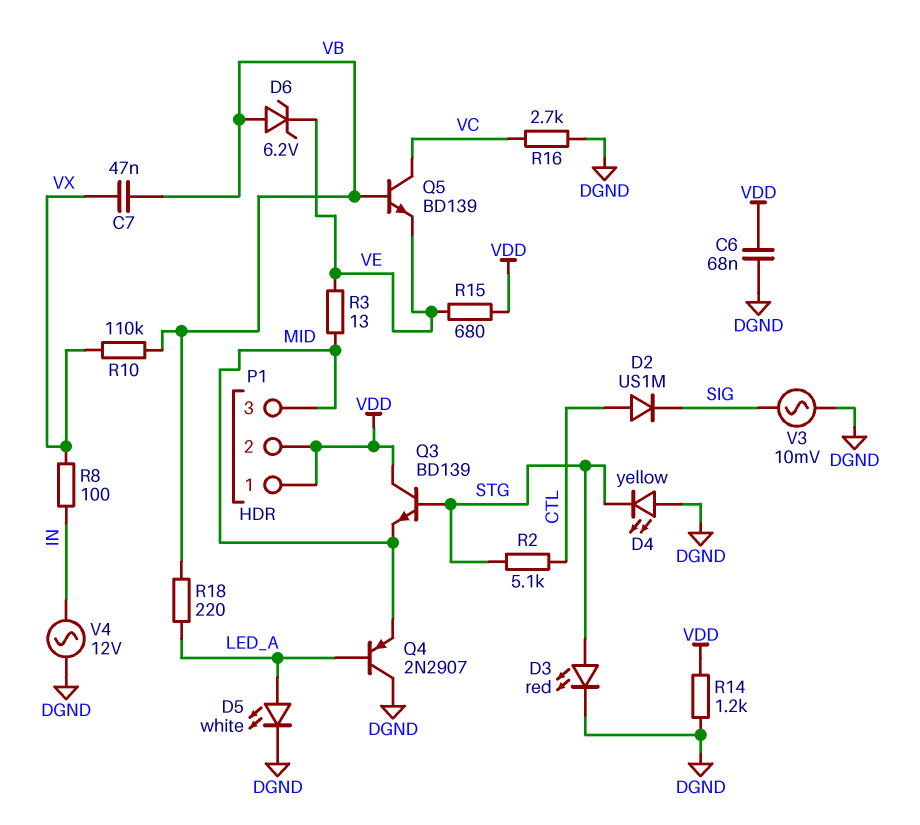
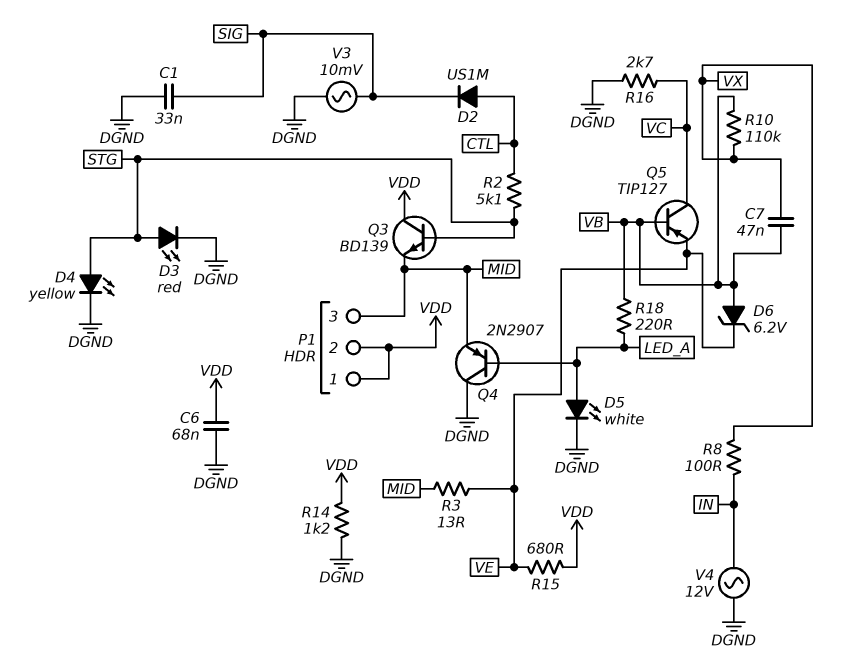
C1: none -> 33nF (DGND, SIG)
D4: LED yellow (A DGND, K STG) -> LED yellow (A STG, K DGND)
Q5: NPN BD139 (B VB, C VC, E VE) -> PNP TIP127 (B VB, C VC, E VE)

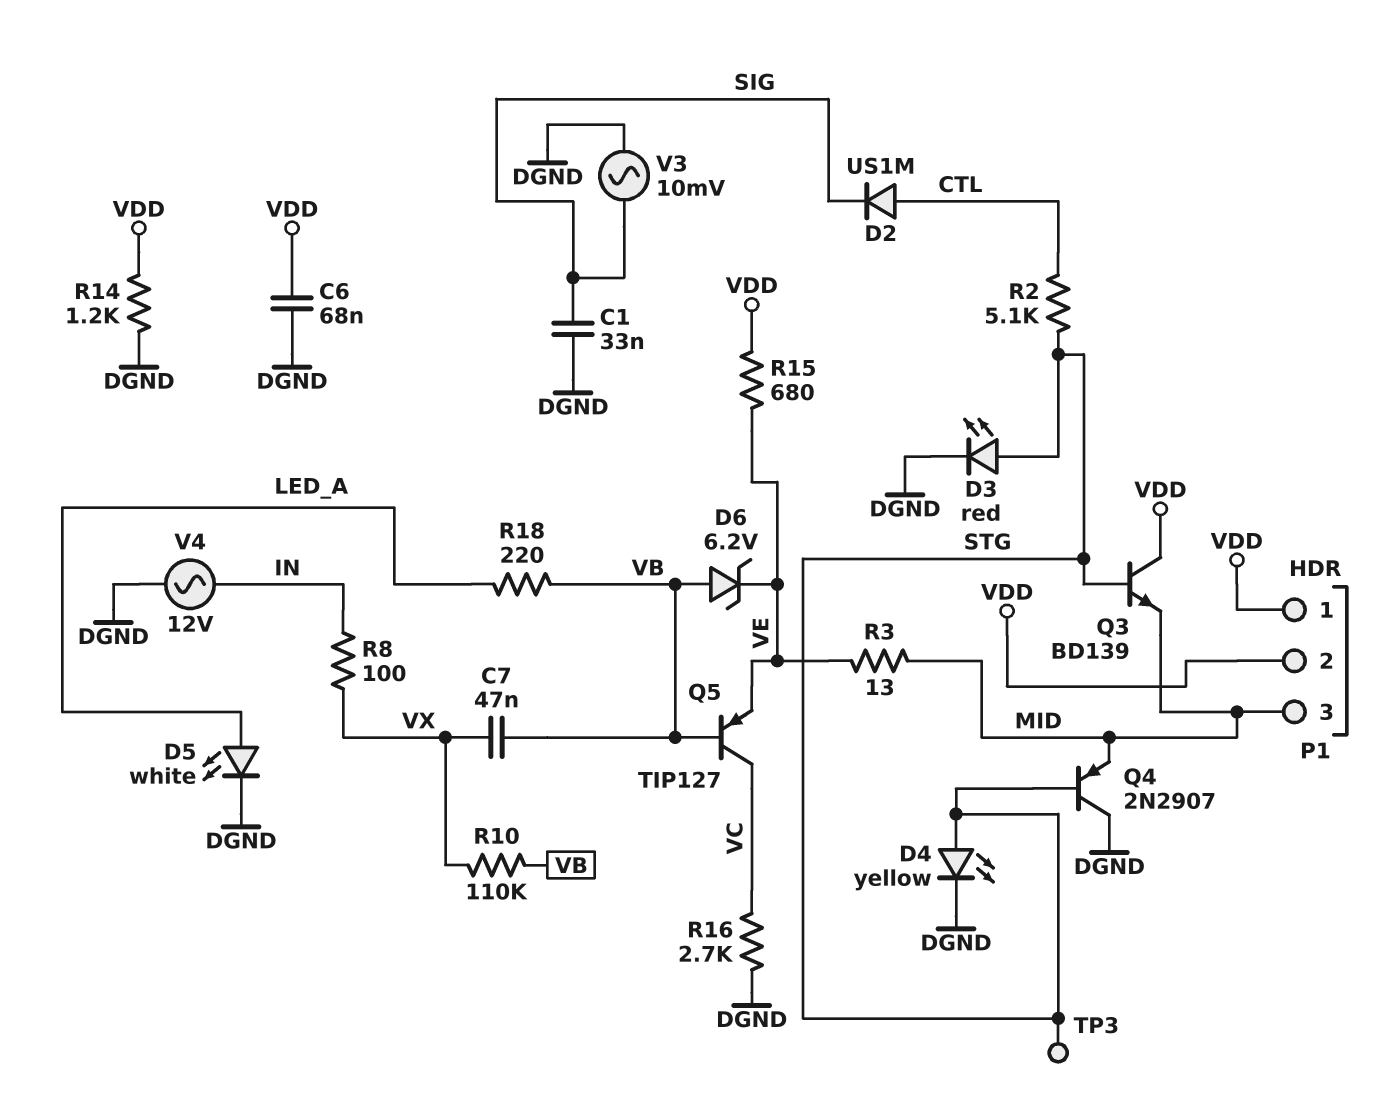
Q4: PNP 2N2907 (B LED_A, C DGND, E MID) -> PNP 2N2907 (B STG, C DGND, E MID)
TP3: none -> test point (STG)

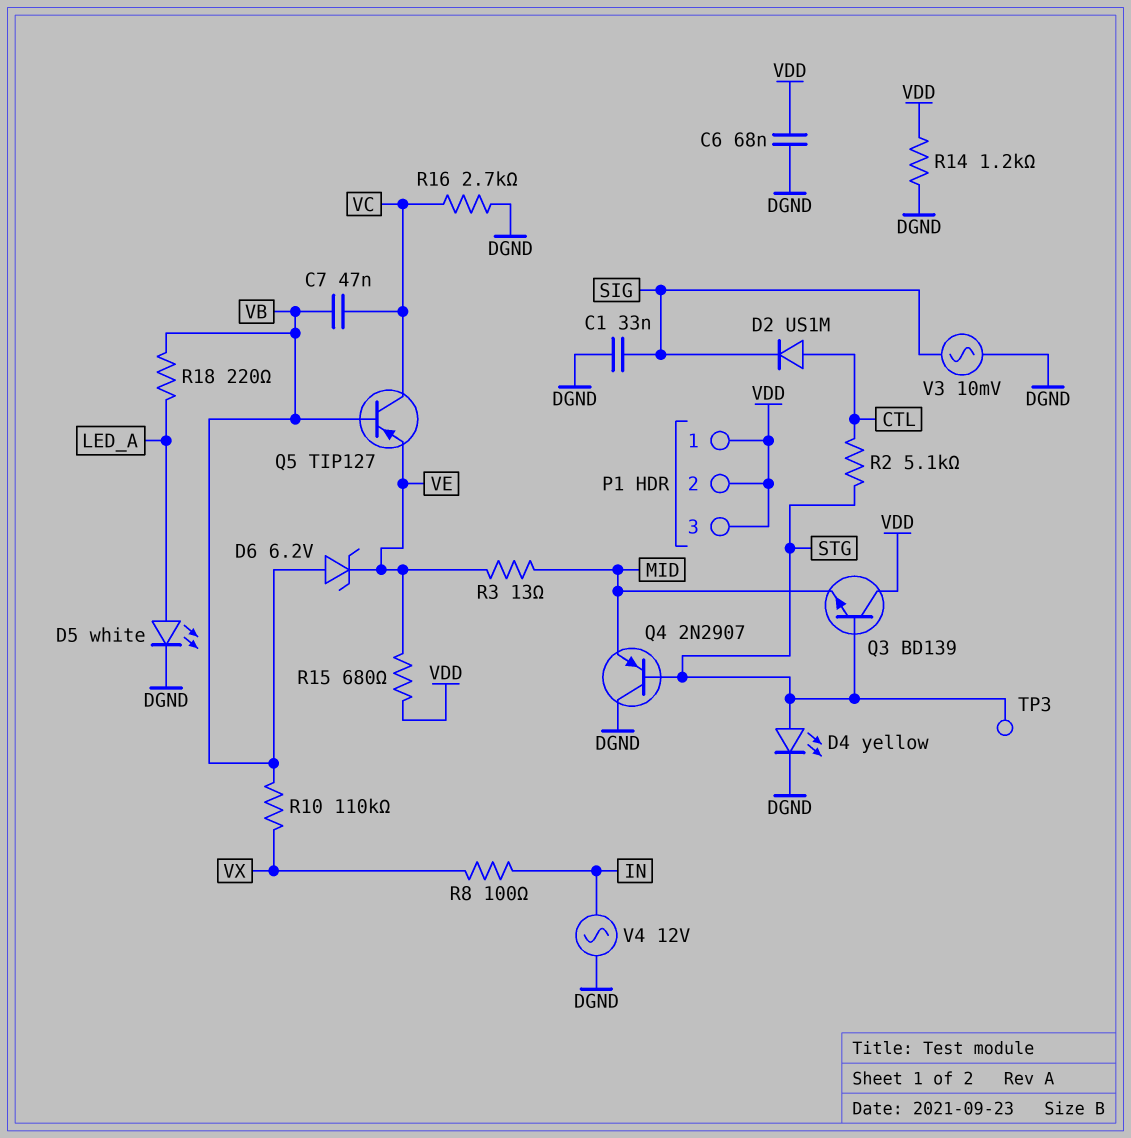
C7: 47nF (VB, VX) -> 47nF (VB, VC)
D3: LED red (A STG, K DGND) -> none
P1 pin 3: MID -> VDD

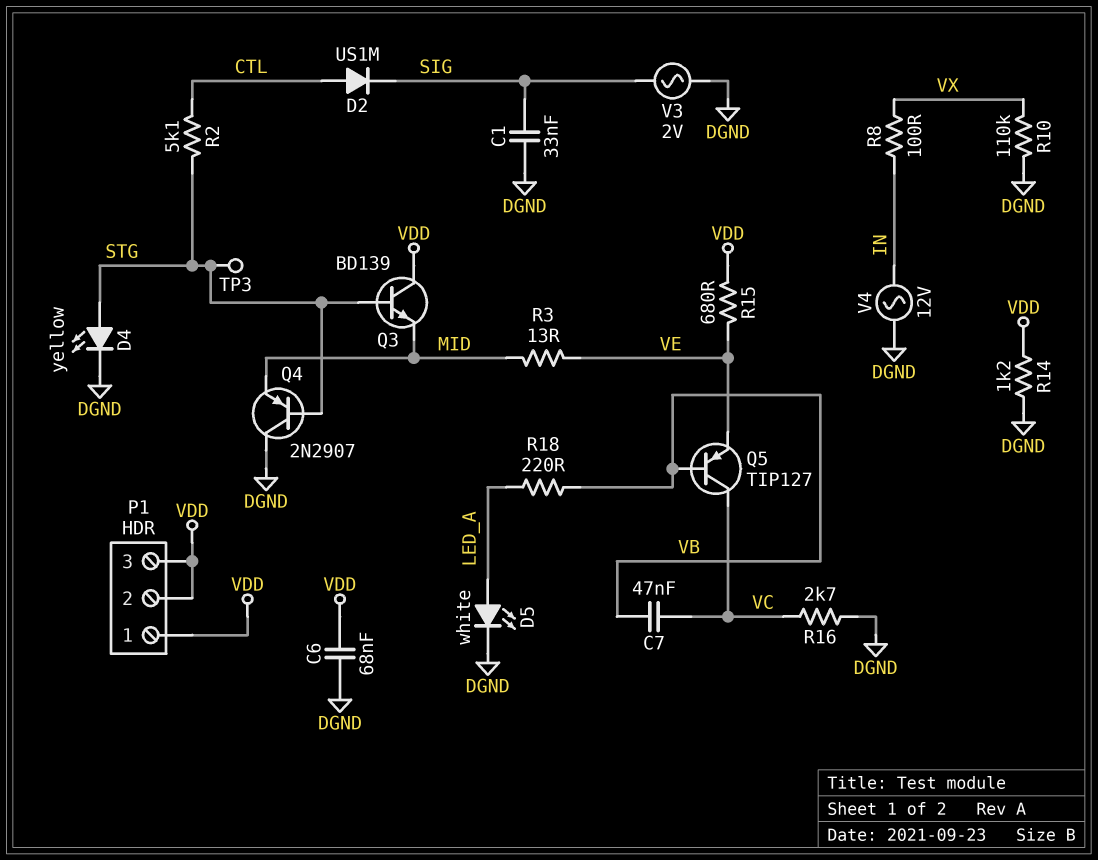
D6: zener 6.2V (A VB, K VE) -> none
R10: 110k (VB, VX) -> 110k (DGND, VX)
V3: AC 10mV (DGND, SIG) -> AC 2V (DGND, SIG)

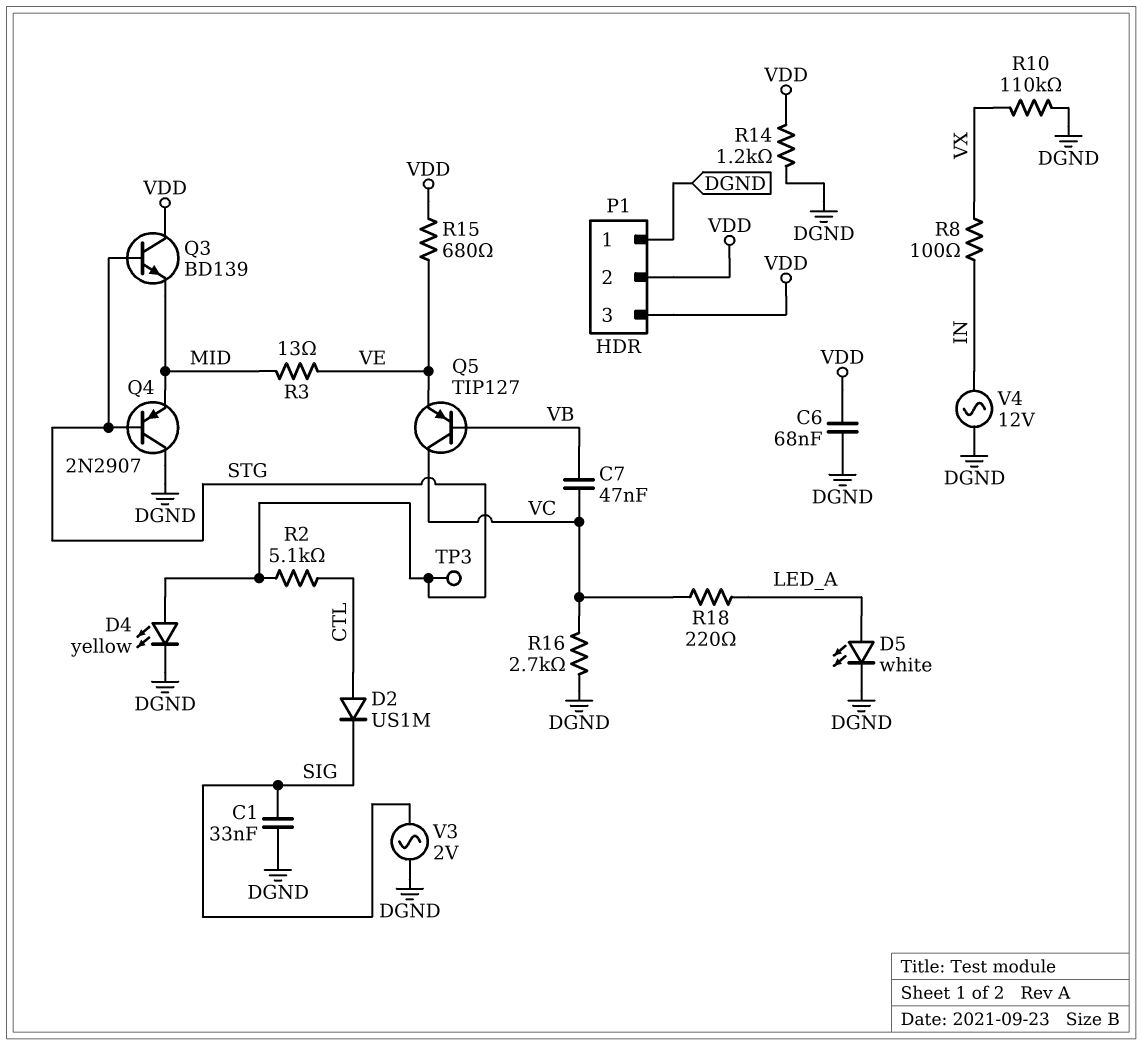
P1 pin 1: VDD -> DGND
R18: 220 (LED_A, VB) -> 220 (LED_A, VC)

